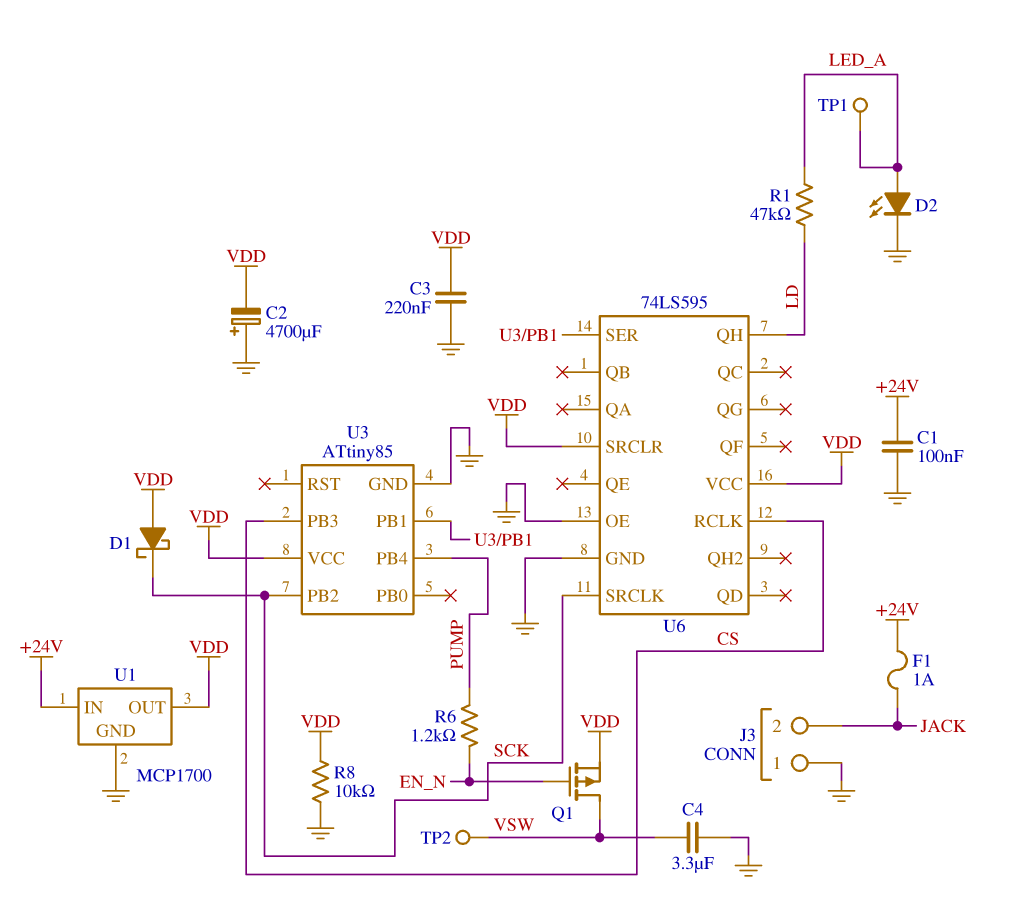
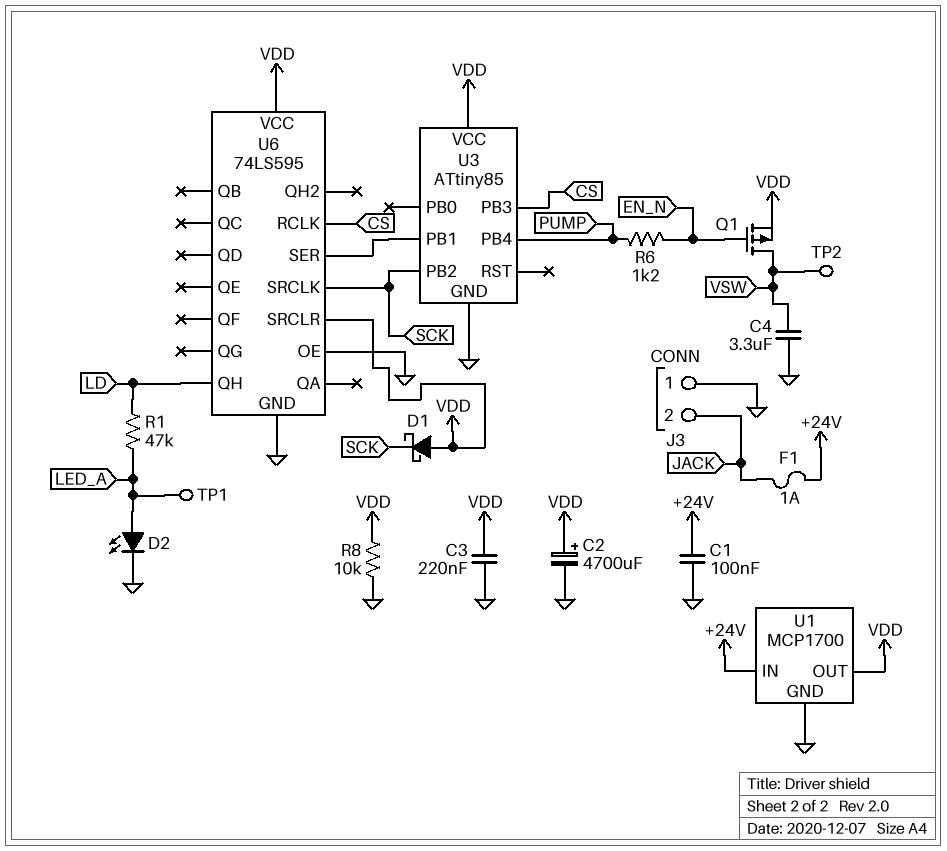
C2: 4700uF (plus GND, minus VDD) -> 4700uF (plus VDD, minus GND)

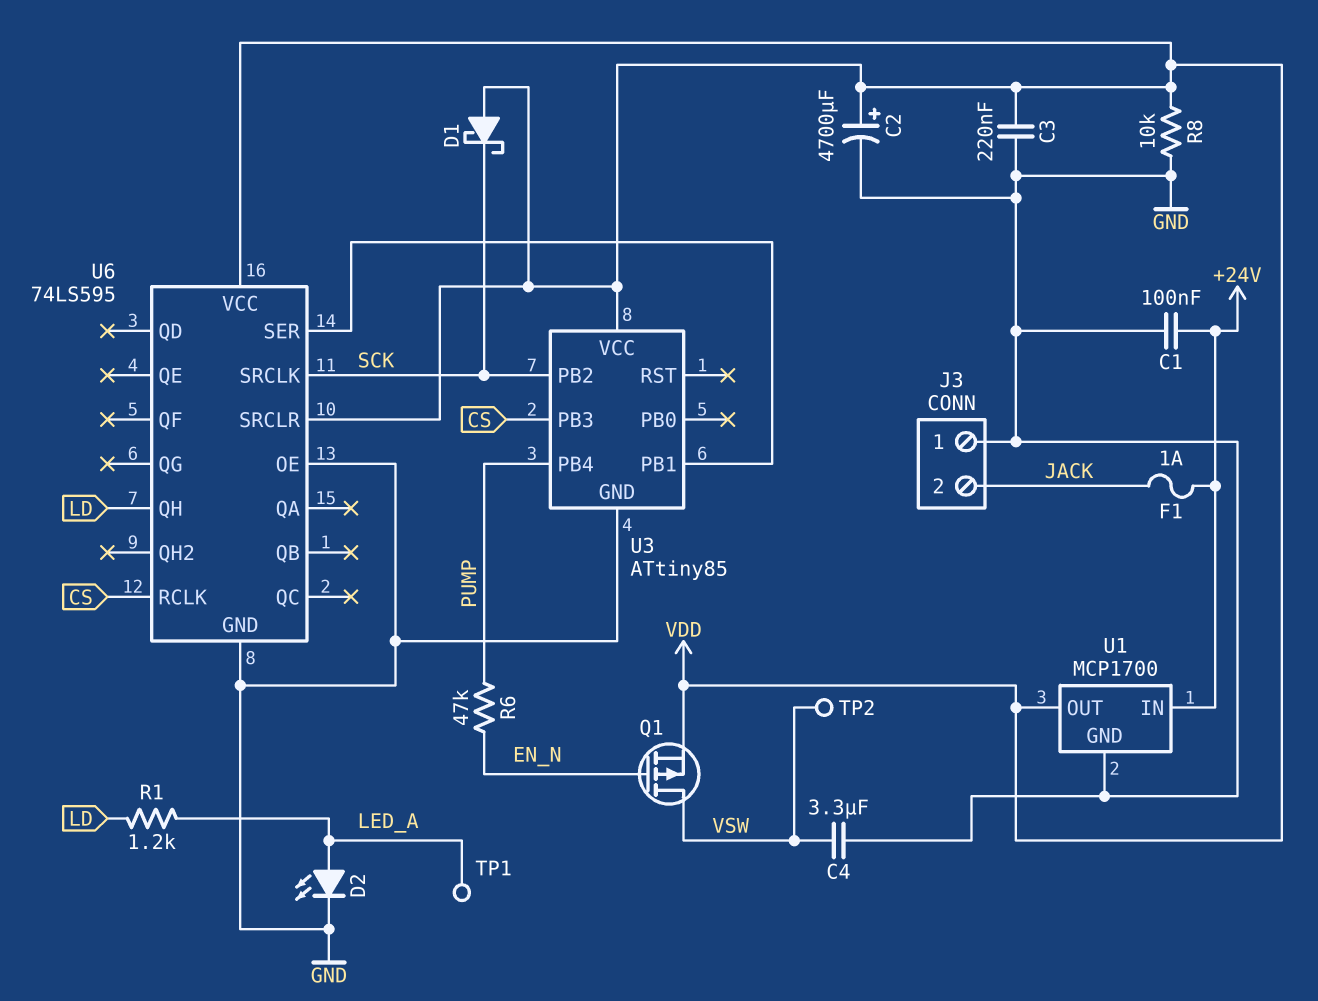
R1: 47k (LD, LED_A) -> 1.2k (LD, LED_A)
R6: 1.2k (EN_N, PUMP) -> 47k (EN_N, PUMP)

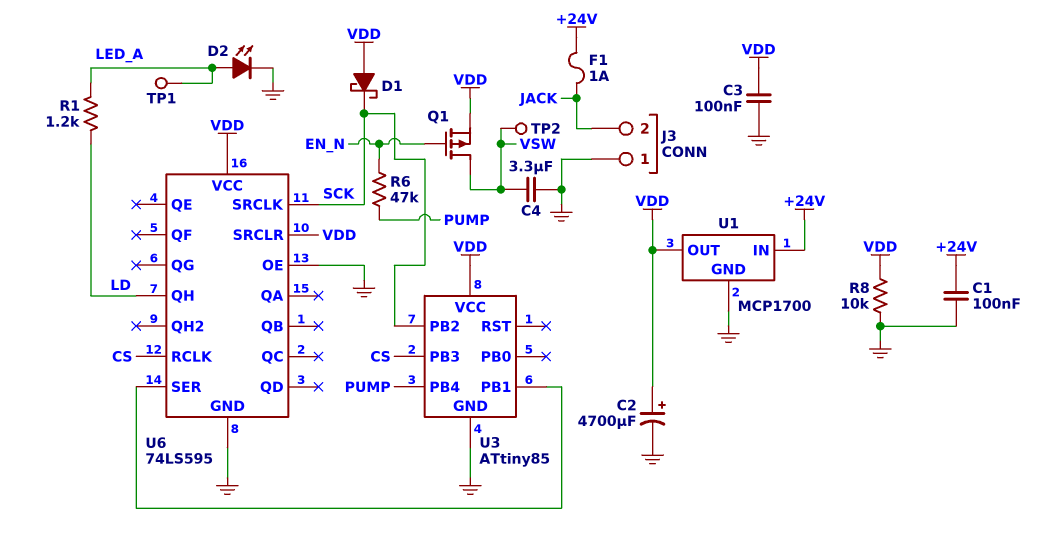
C3: 220nF (GND, VDD) -> 100nF (GND, VDD)

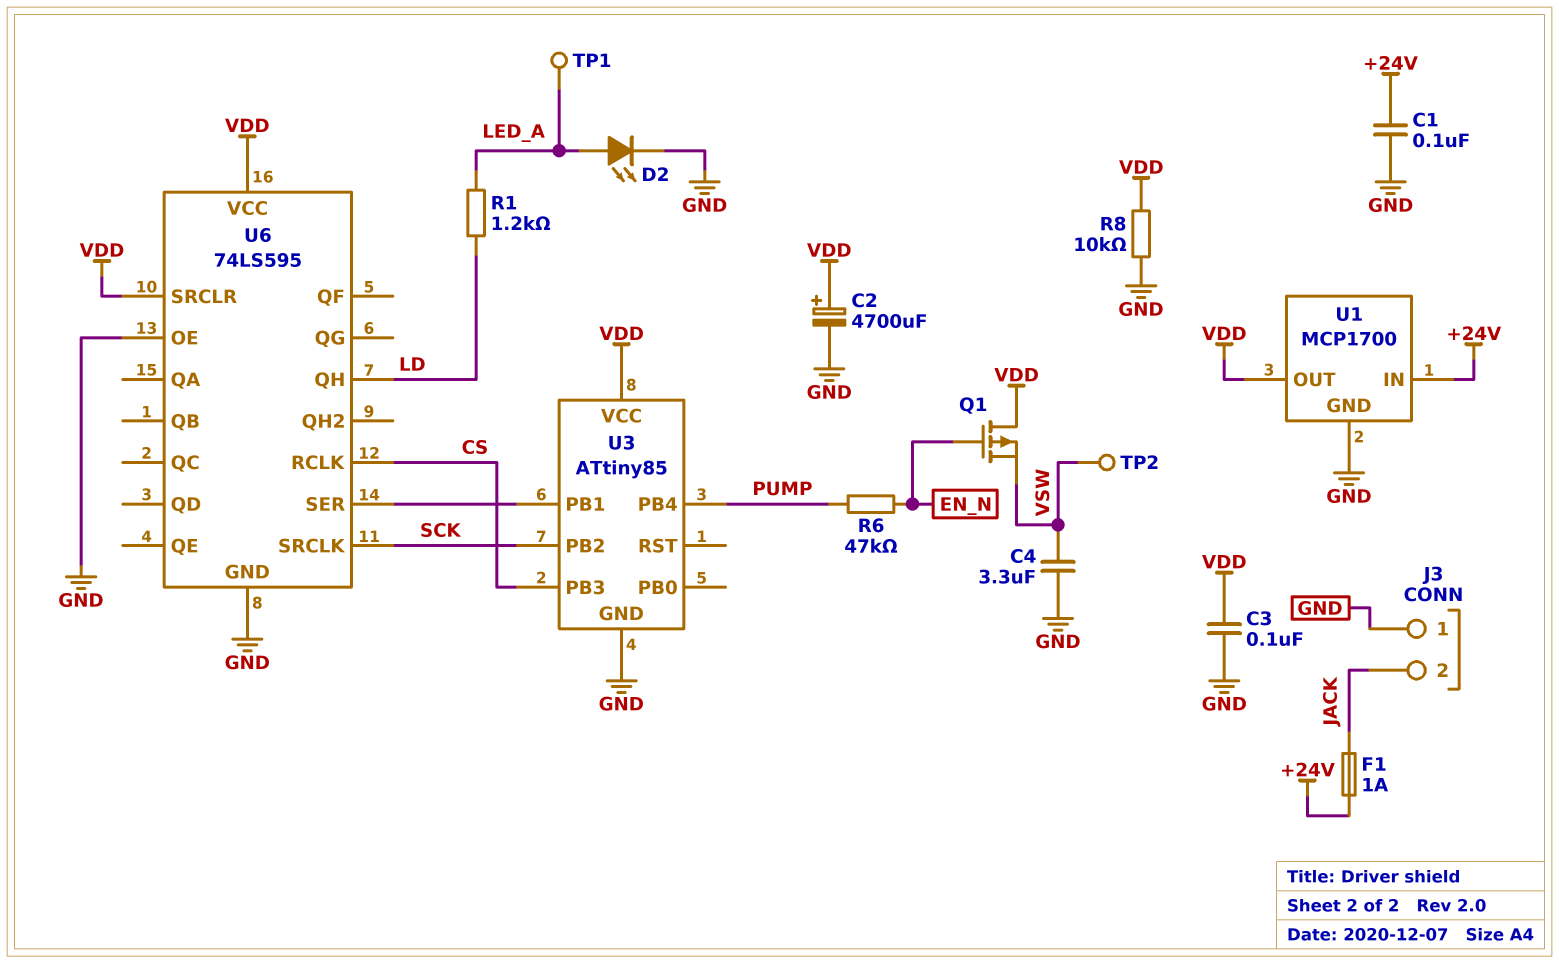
D1: schottky (A VDD, K SCK) -> none
Q1: PMOS (G EN_N, D VSW, S VDD) -> PMOS (G EN_N, D VDD, S VSW)

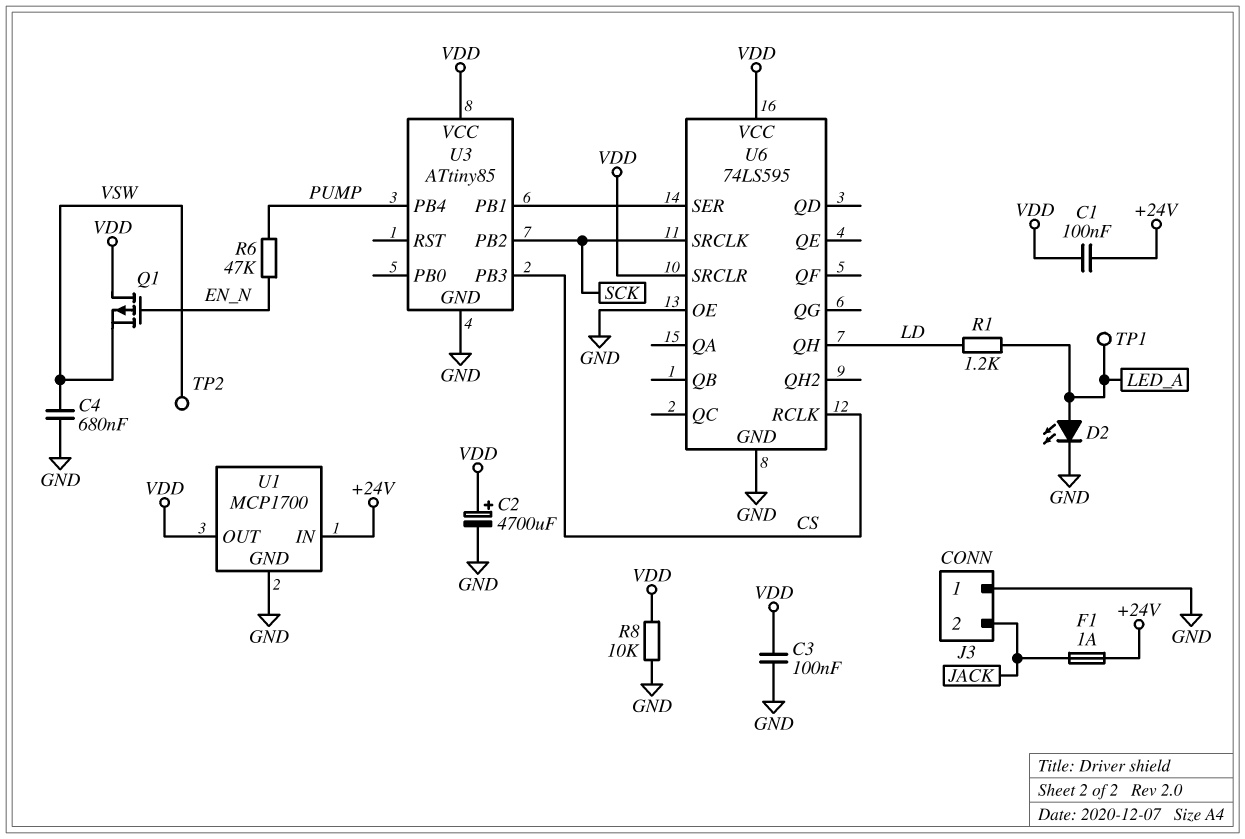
C1: 100nF (+24V, GND) -> 100nF (+24V, VDD)
C4: 3.3uF (GND, VSW) -> 680nF (GND, VSW)

